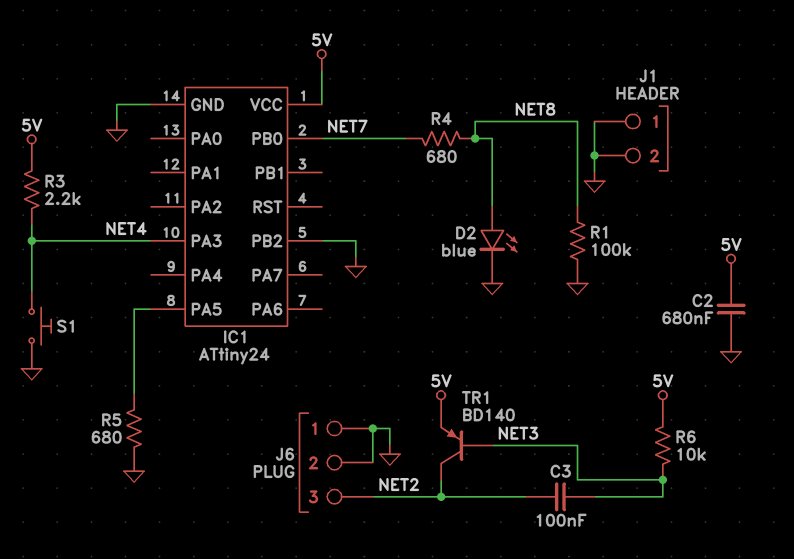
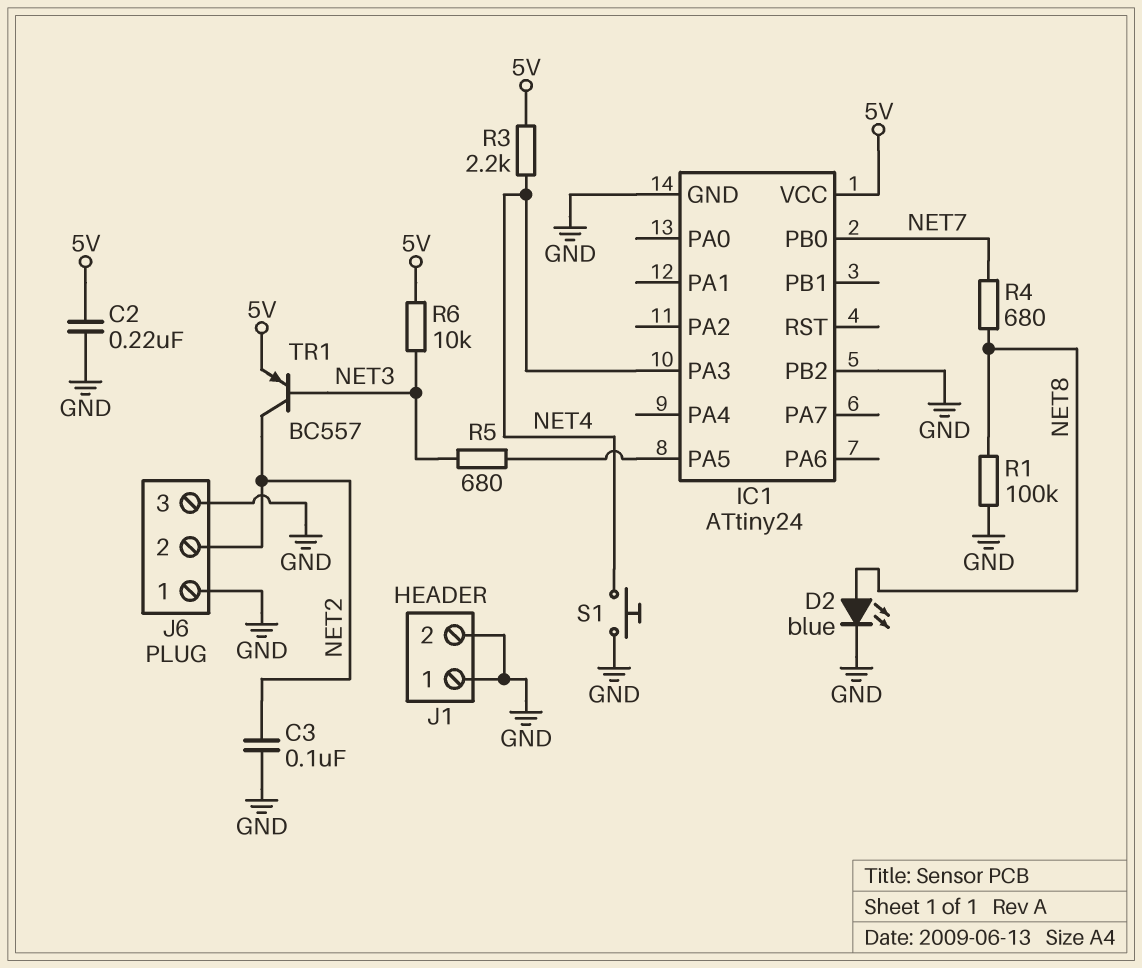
C2: 680nF (5V, GND) -> 220nF (5V, GND)
C3: 100nF (NET2, NET3) -> 100nF (GND, NET2)
J6 pin 2: GND -> NET2
J6 pin 3: NET2 -> GND
R5: 680 (GND, IC1/PA5) -> 680 (IC1/PA5, NET3)
TR1: PNP BD140 (B NET3, C NET2, E 5V) -> PNP BC557 (B NET3, C NET2, E 5V)

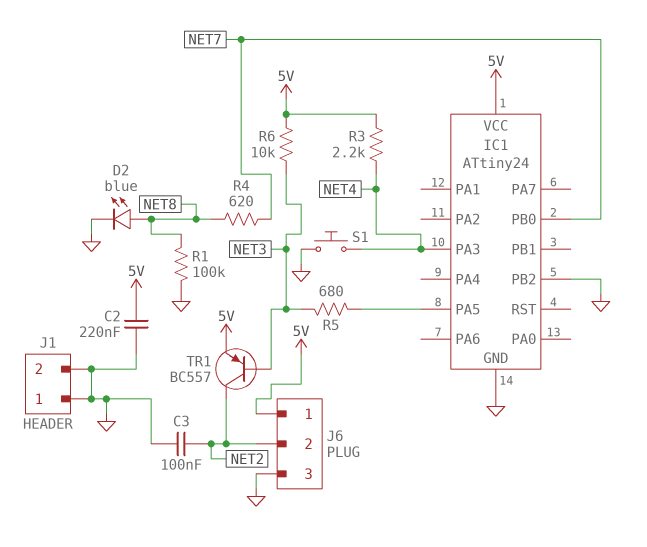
J6 pin 1: GND -> 5V
R4: 680 (NET7, NET8) -> 620 (NET7, NET8)

